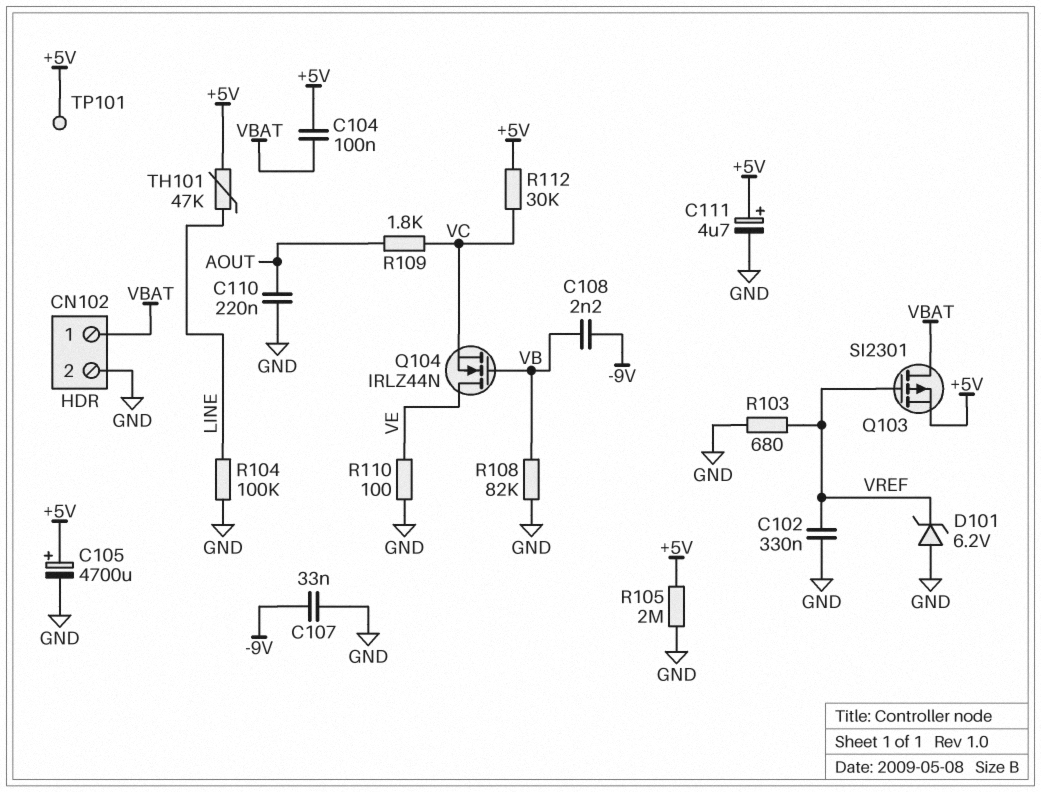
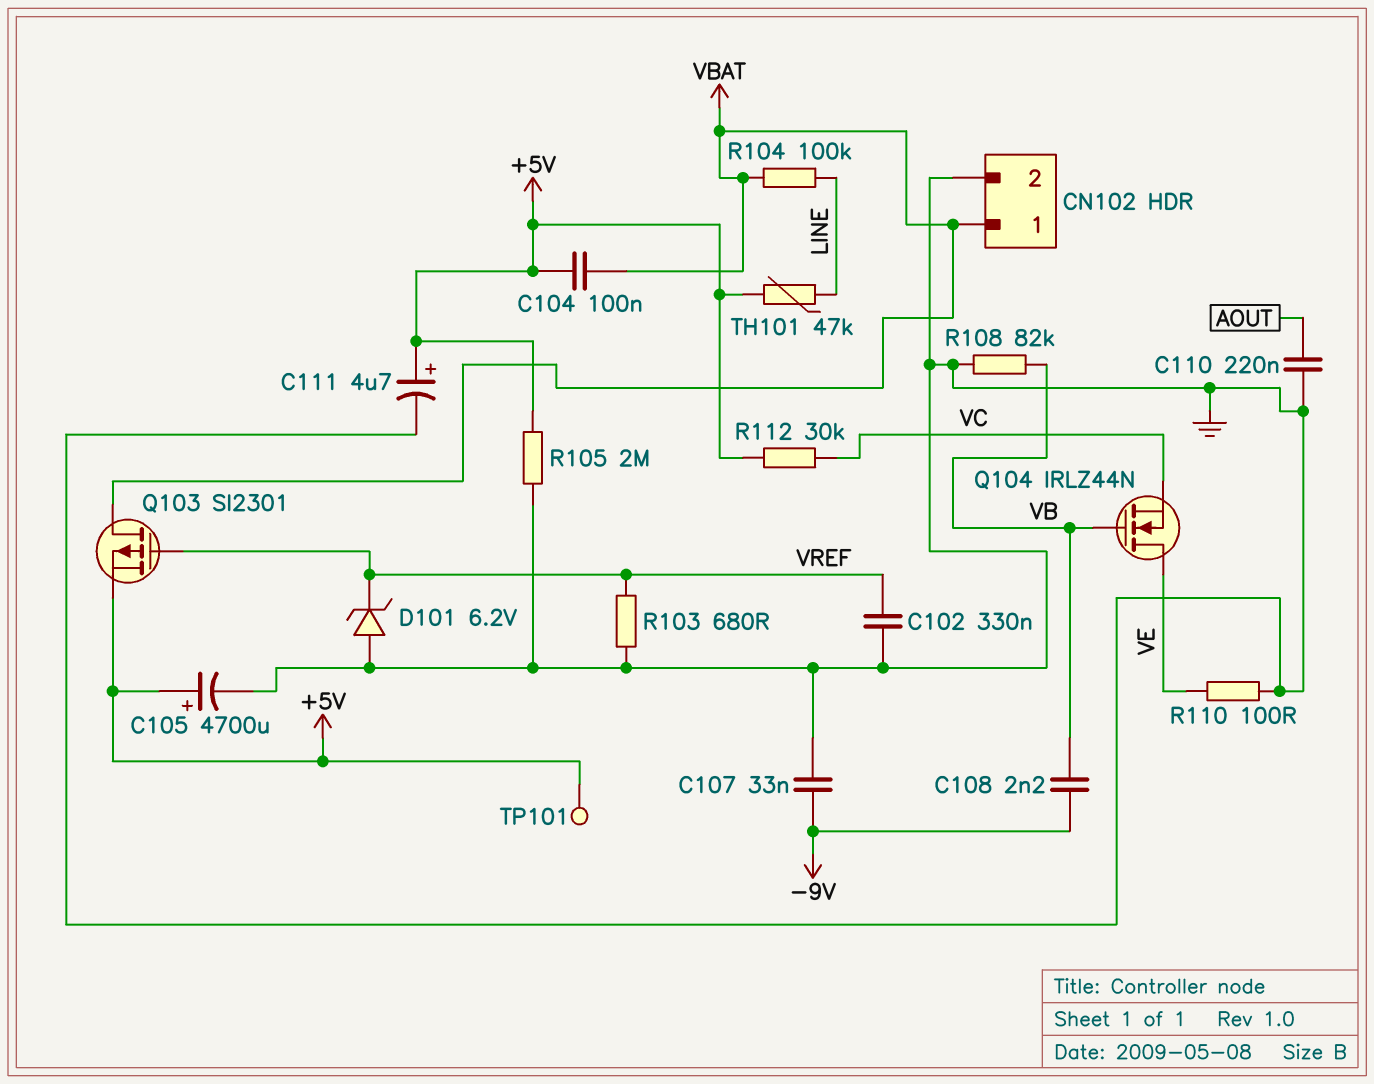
R104: 100k (GND, LINE) -> 100k (LINE, VBAT)
R109: 1.8k (AOUT, VC) -> none

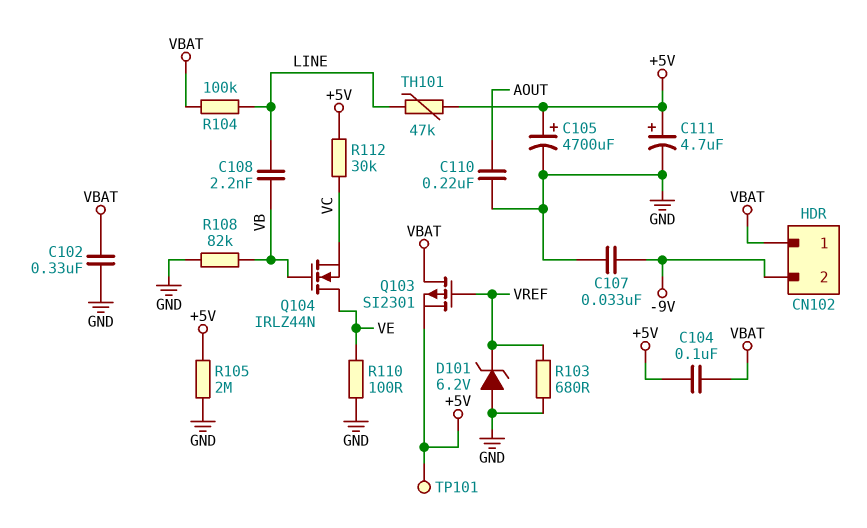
C102: 330nF (GND, VREF) -> 330nF (GND, VBAT)
C108: 2.2nF (-9V, VB) -> 2.2nF (LINE, VB)
CN102 pin 2: GND -> -9V

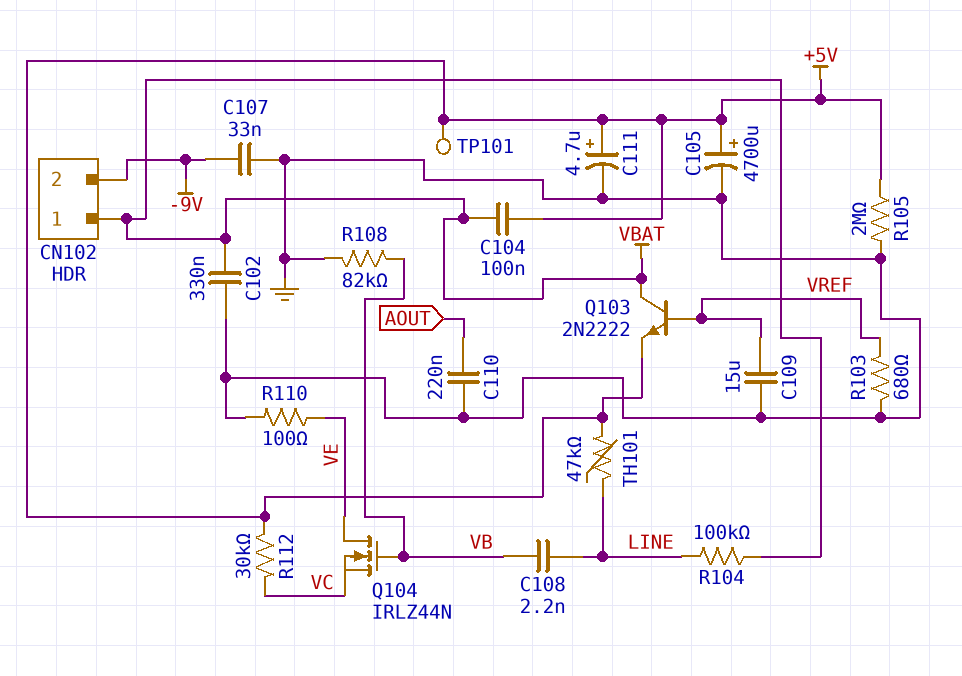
C109: none -> 15uF (GND, VREF)
D101: zener 6.2V (A GND, K VREF) -> none
Q103: PMOS SI2301 (G VREF, D VBAT, S +5V) -> NPN 2N2222 (B VREF, C VBAT, E +5V)

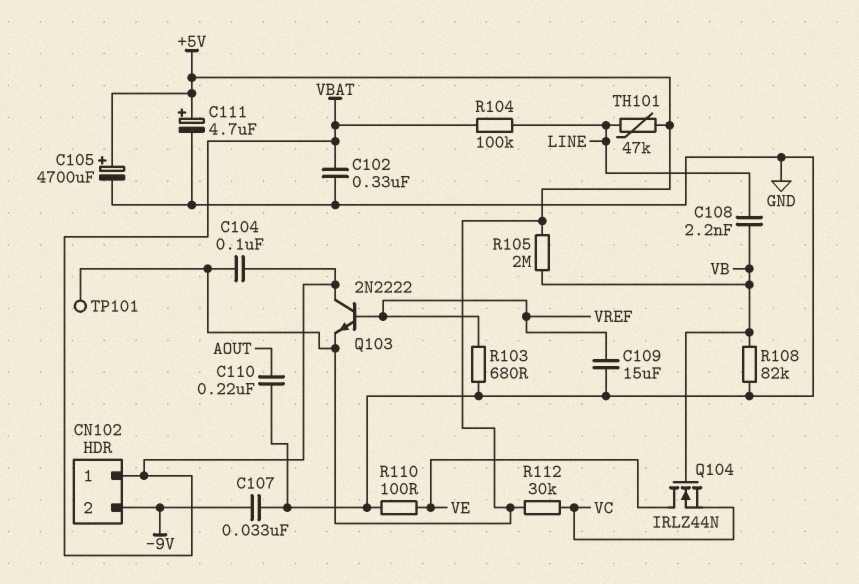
R105: 2M (+5V, GND) -> 2M (+5V, VB)

